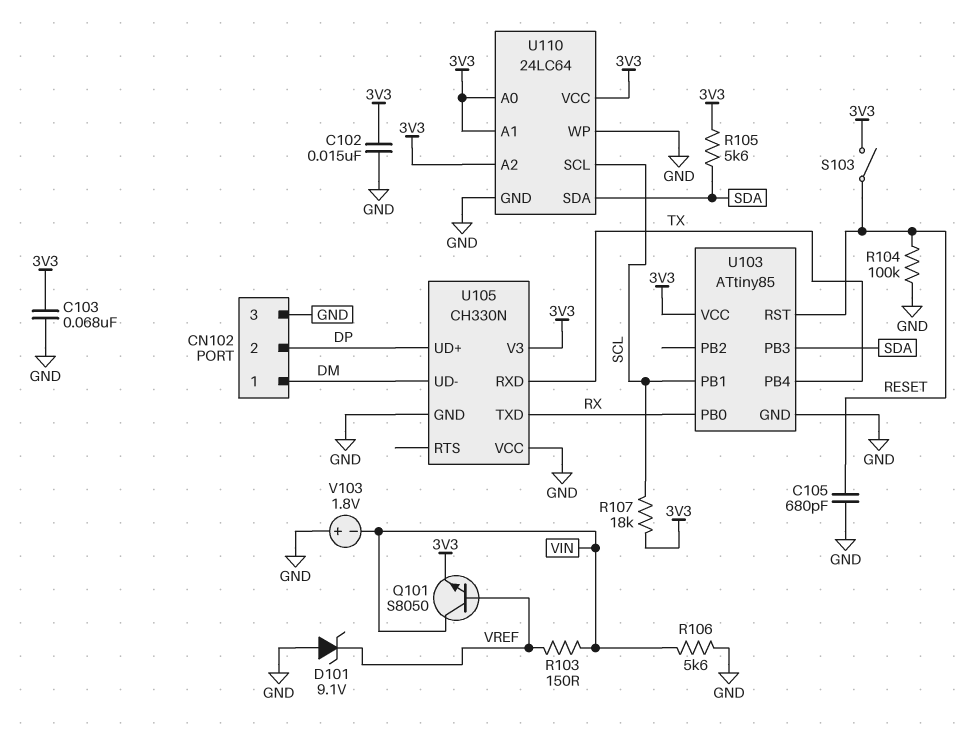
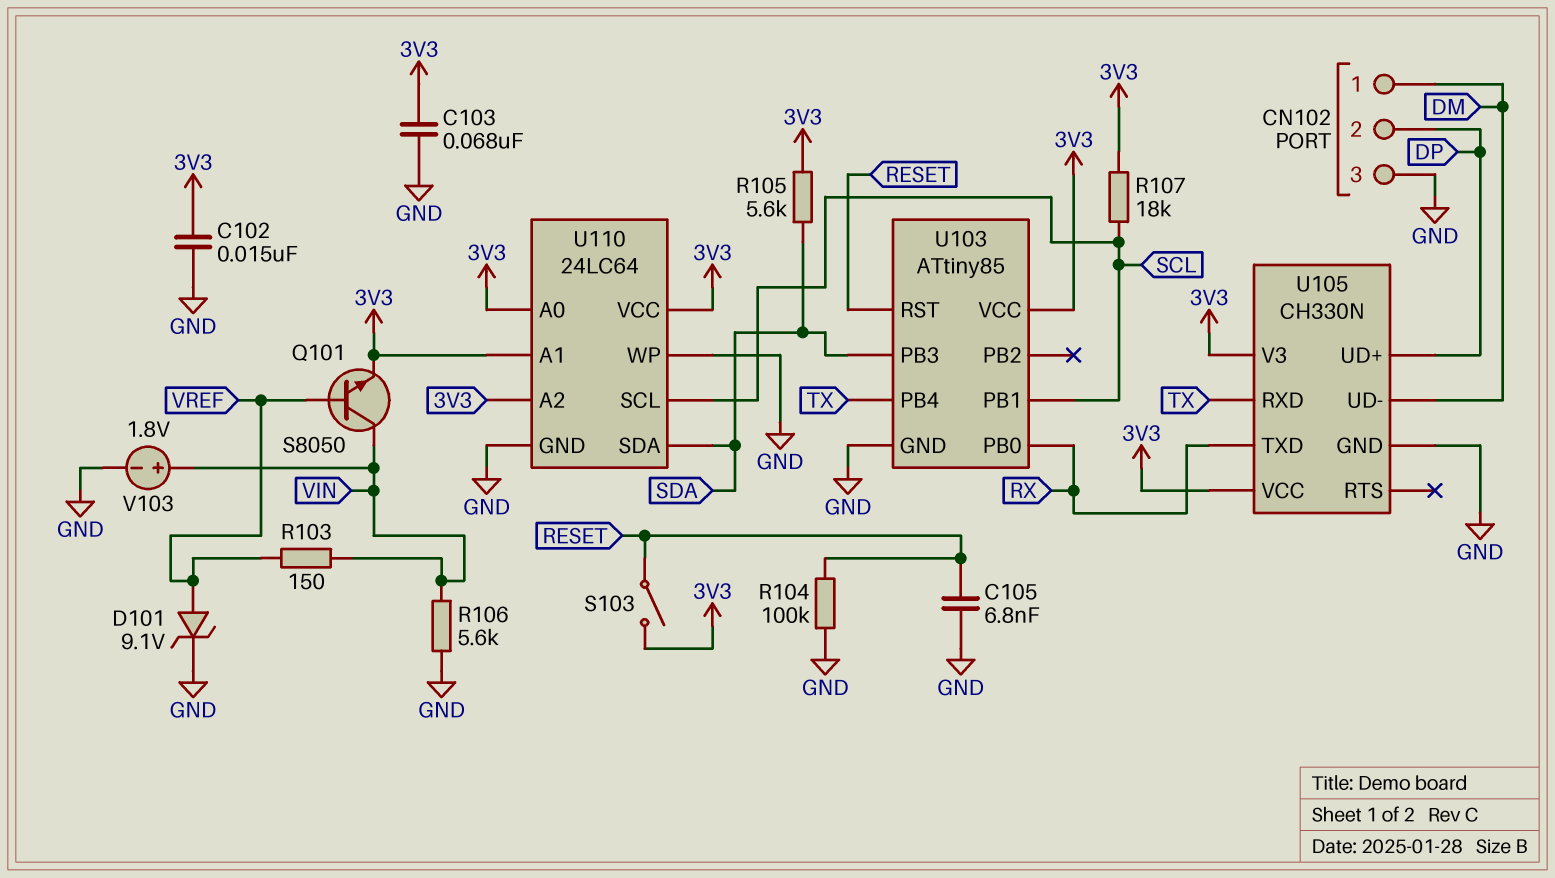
C105: 680pF (GND, RESET) -> 6.8nF (GND, RESET)
D101: zener 9.1V (A GND, K VREF) -> zener 9.1V (A VREF, K GND)
U105 pin VCC: GND -> 3V3
V103: 1.8V (plus GND, minus VIN) -> 1.8V (plus VIN, minus GND)

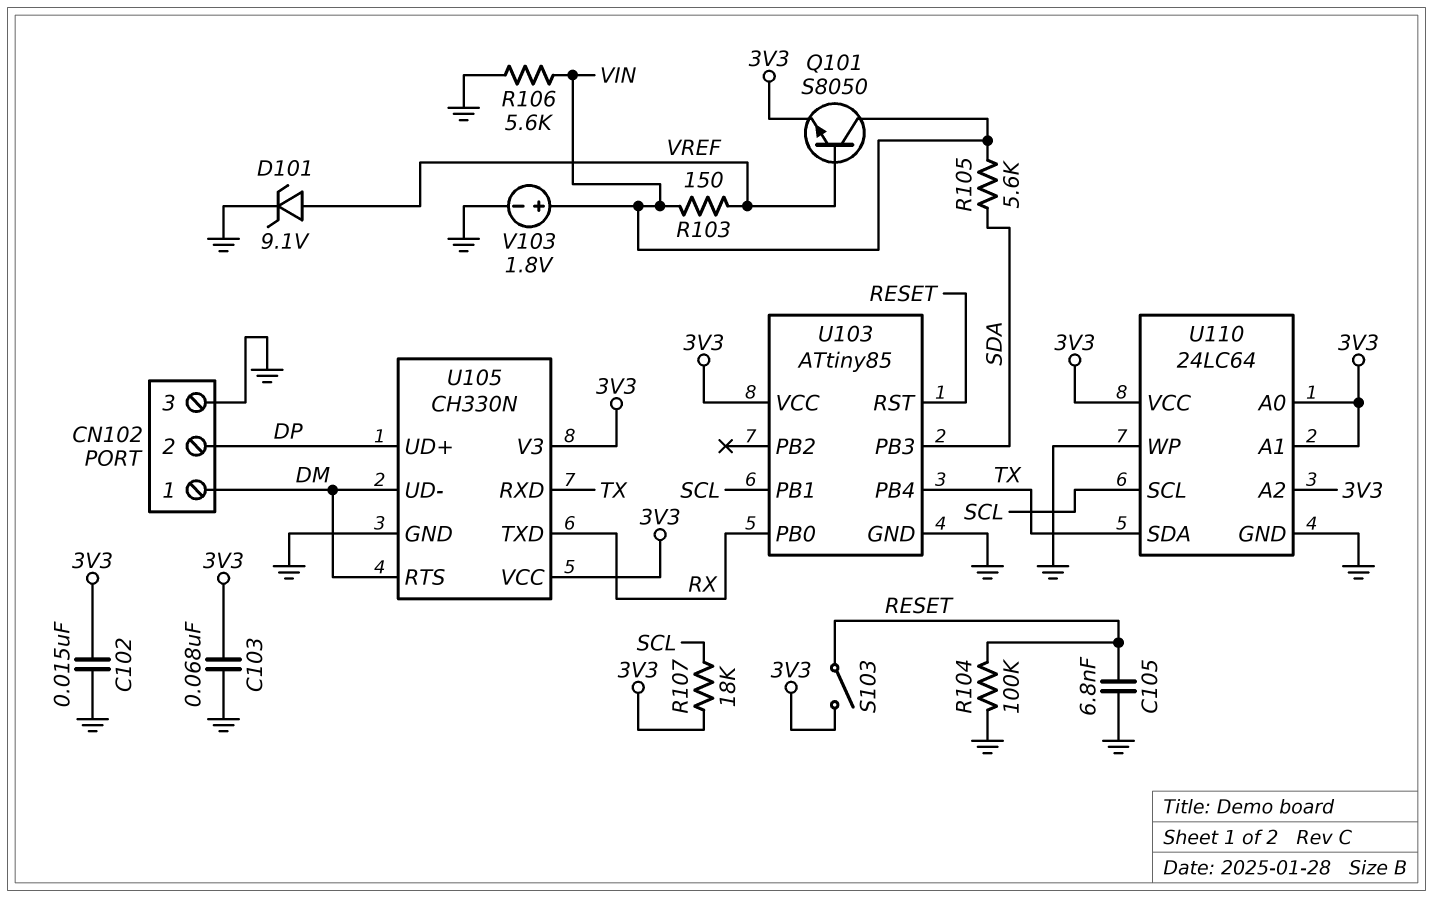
R105: 5.6k (3V3, SDA) -> 5.6k (SDA, VIN)
U105 pin RTS: none -> DM
U110 pin SDA: SDA -> TX

